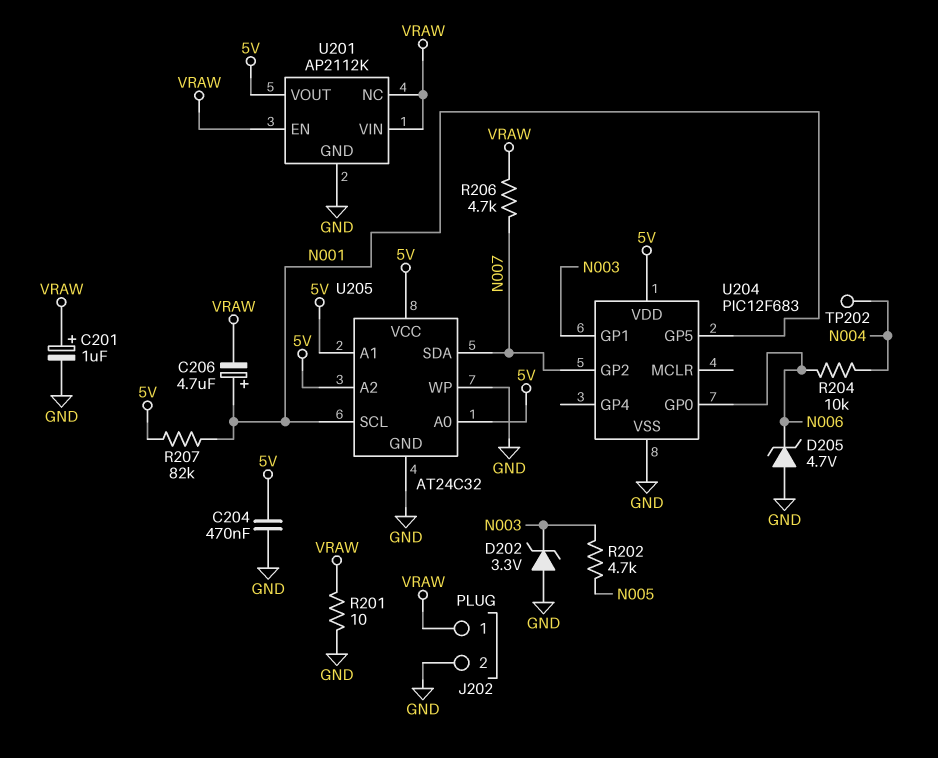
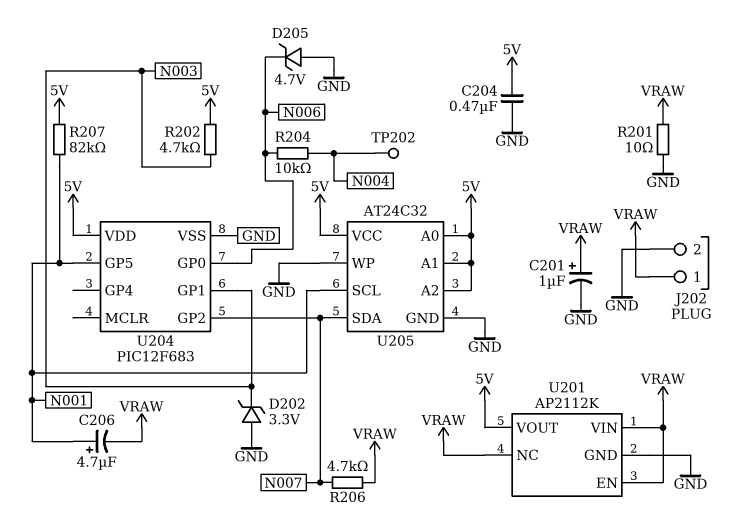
R202: 4.7k (N003, N005) -> 4.7k (5V, N003)

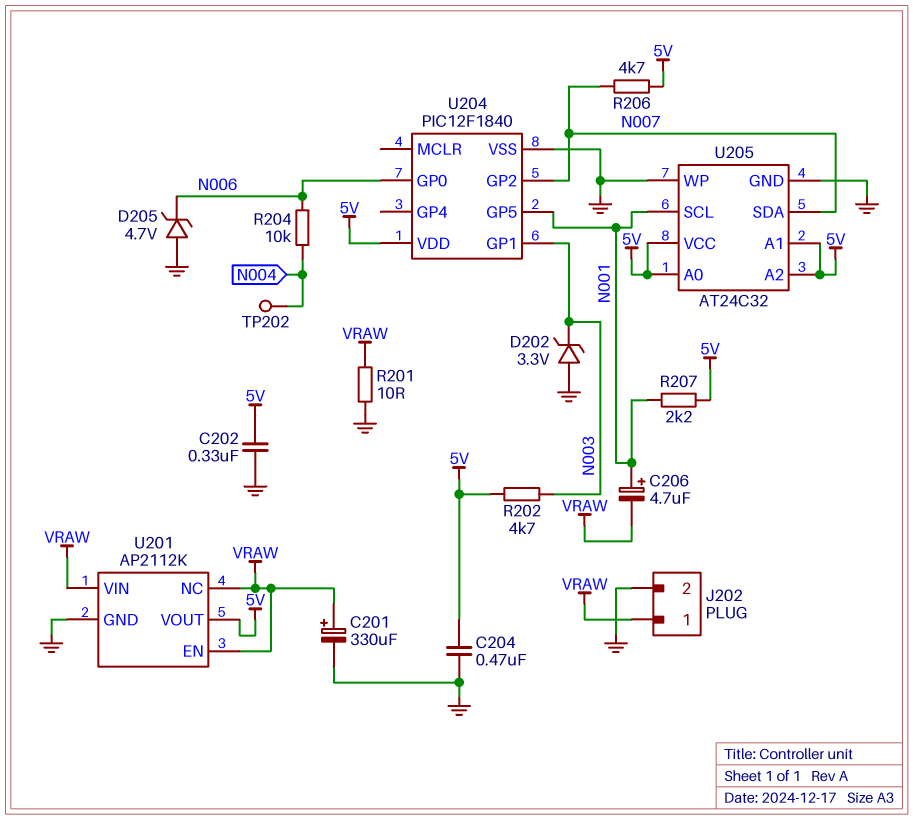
C201: 1uF (plus VRAW, minus GND) -> 330uF (plus VRAW, minus GND)
C202: none -> 330nF (5V, GND)
R206: 4.7k (N007, VRAW) -> 4.7k (5V, N007)
R207: 82k (5V, N001) -> 2.2k (5V, N001)
U204: PIC12F683 -> PIC12F1840

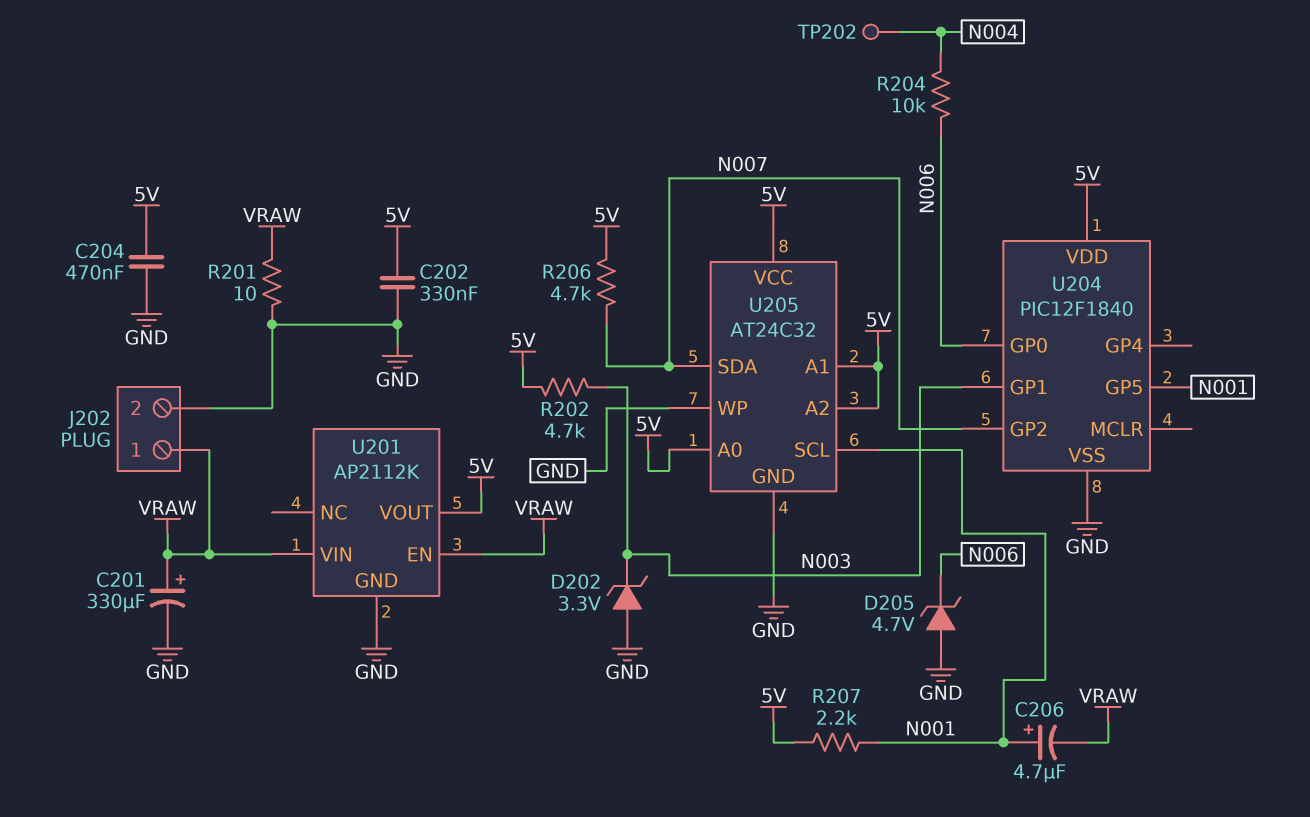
U201 pin NC: VRAW -> none

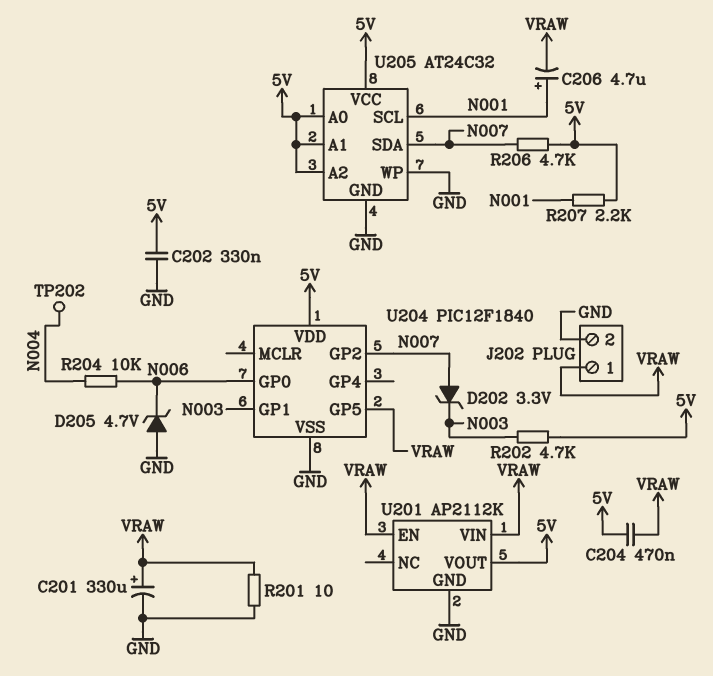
C204: 470nF (5V, GND) -> 470nF (5V, VRAW)
D202: zener 3.3V (A GND, K N003) -> zener 3.3V (A N007, K N003)
U204 pin GP5: N001 -> VRAW

